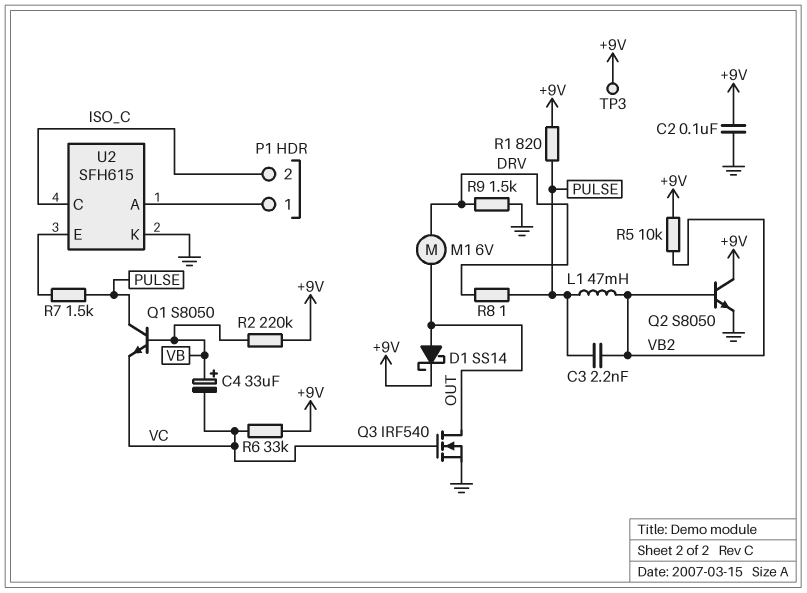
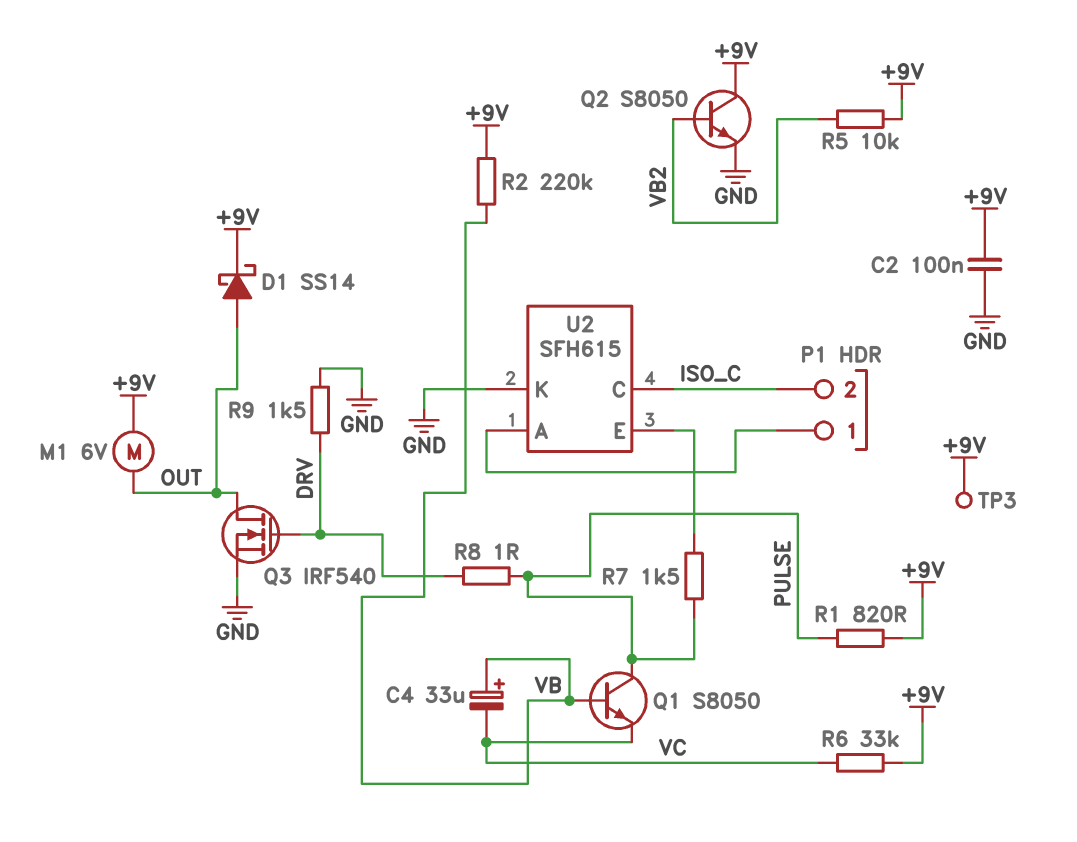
C3: 2.2nF (PULSE, VB2) -> none
L1: 47mH (PULSE, VB2) -> none
M1: motor 6V (DRV, OUT) -> motor 6V (+9V, OUT)
Q3: NMOS IRF540 (G VC, D OUT, S GND) -> NMOS IRF540 (G DRV, D OUT, S GND)

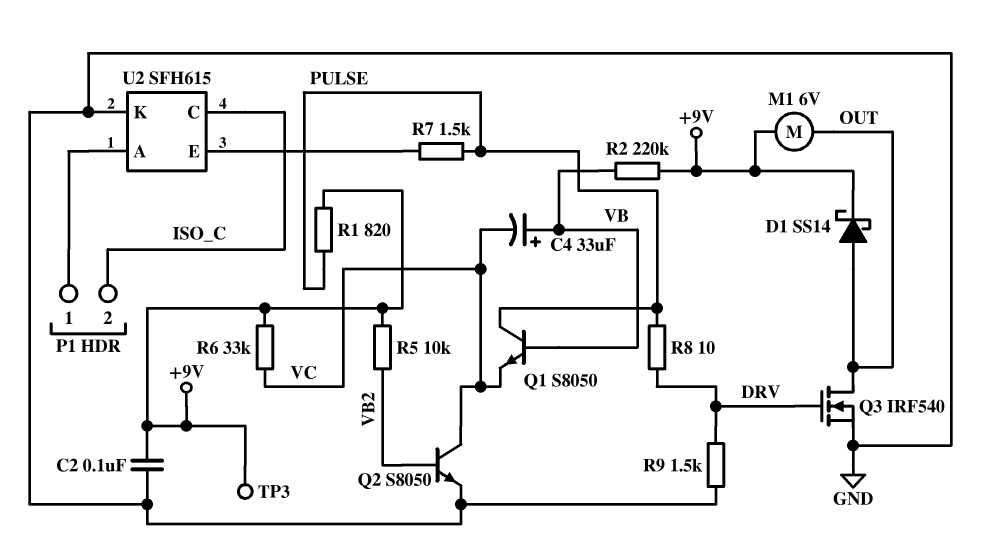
Q2: NPN S8050 (B VB2, C +9V, E GND) -> NPN S8050 (B VB2, C VC, E GND)
R8: 1 (DRV, PULSE) -> 10 (DRV, PULSE)

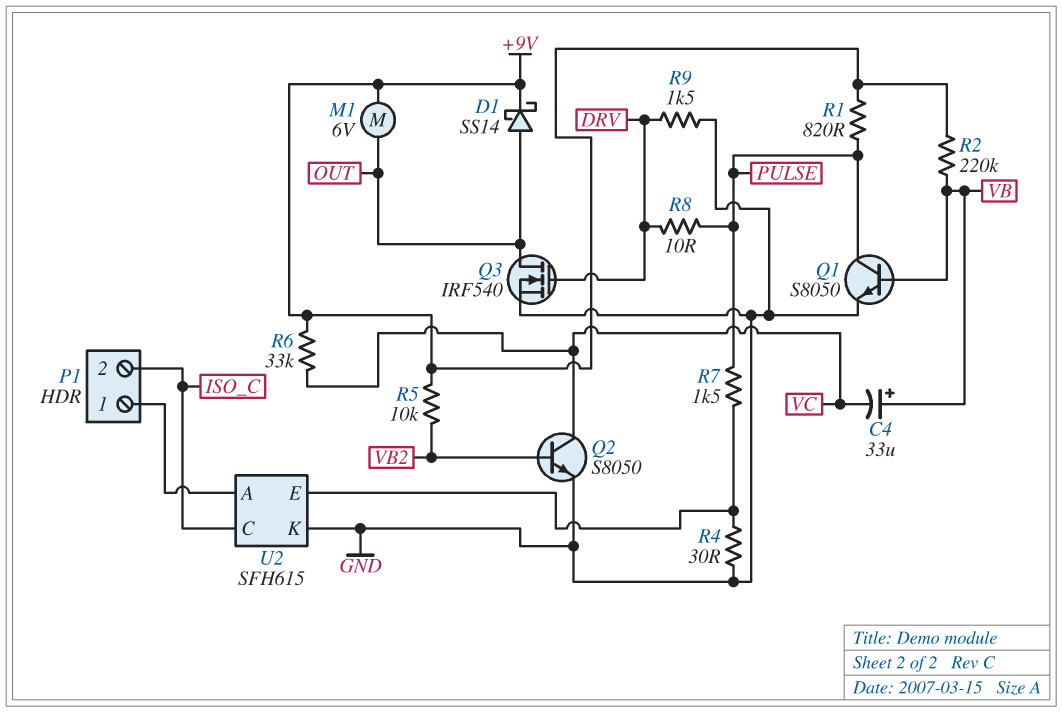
C2: 100nF (+9V, GND) -> none
Q1: NPN S8050 (B VB, C PULSE, E VC) -> NPN S8050 (B VB, C PULSE, E GND)
R4: none -> 30 (GND, U2/E)
TP3: test point (+9V) -> none

